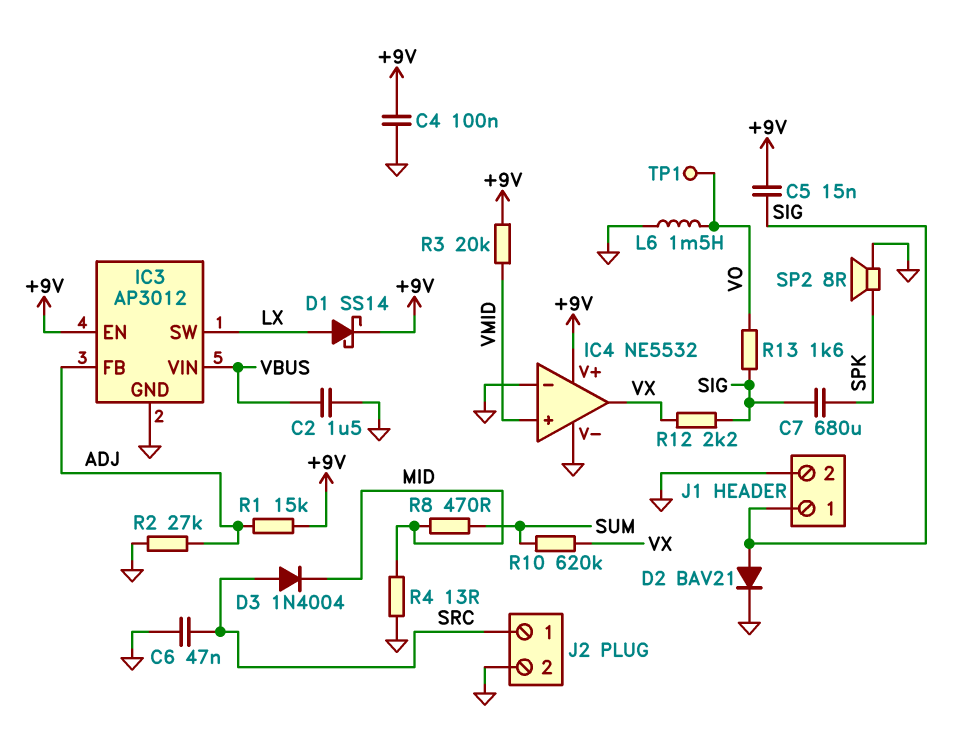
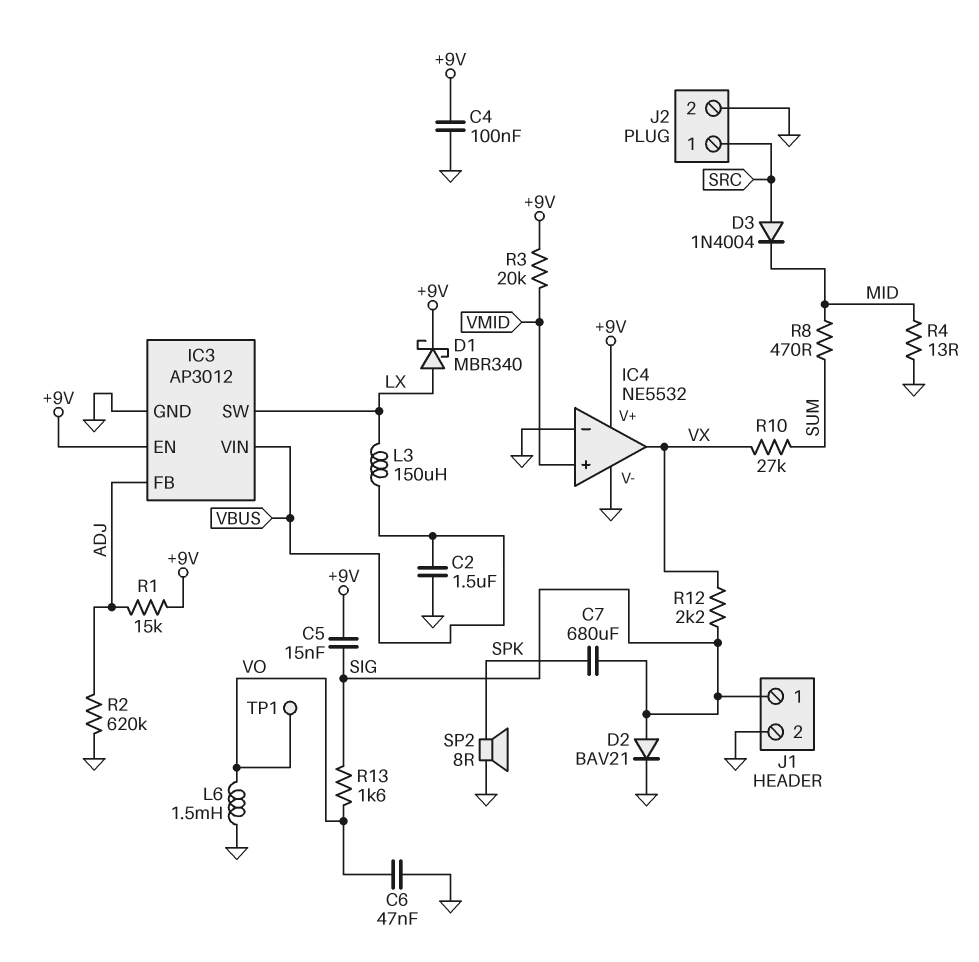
C6: 47nF (GND, SRC) -> 47nF (GND, VO)
D1: schottky SS14 (A LX, K +9V) -> schottky MBR340 (A LX, K +9V)
L3: none -> 150uH (LX, VBUS)
R2: 27k (ADJ, GND) -> 620k (ADJ, GND)
R10: 620k (SUM, VX) -> 27k (SUM, VX)

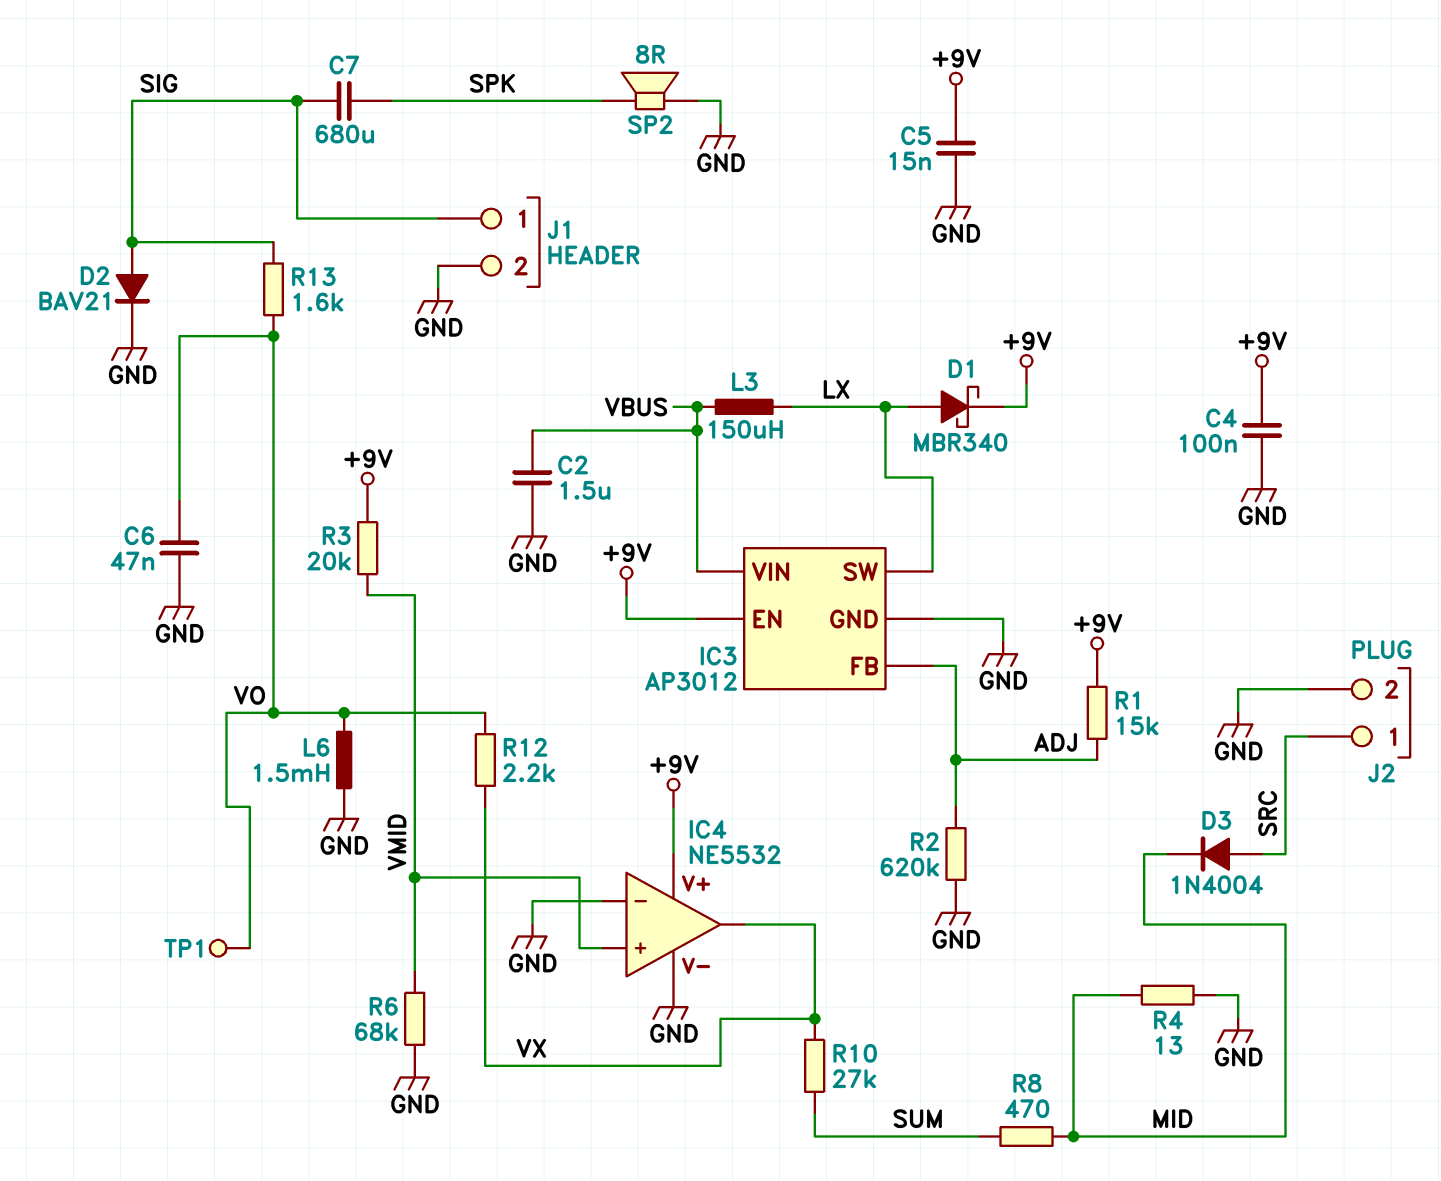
C5: 15nF (+9V, SIG) -> 15nF (+9V, GND)
R6: none -> 68k (GND, VMID)
R12: 2.2k (SIG, VX) -> 2.2k (VO, VX)

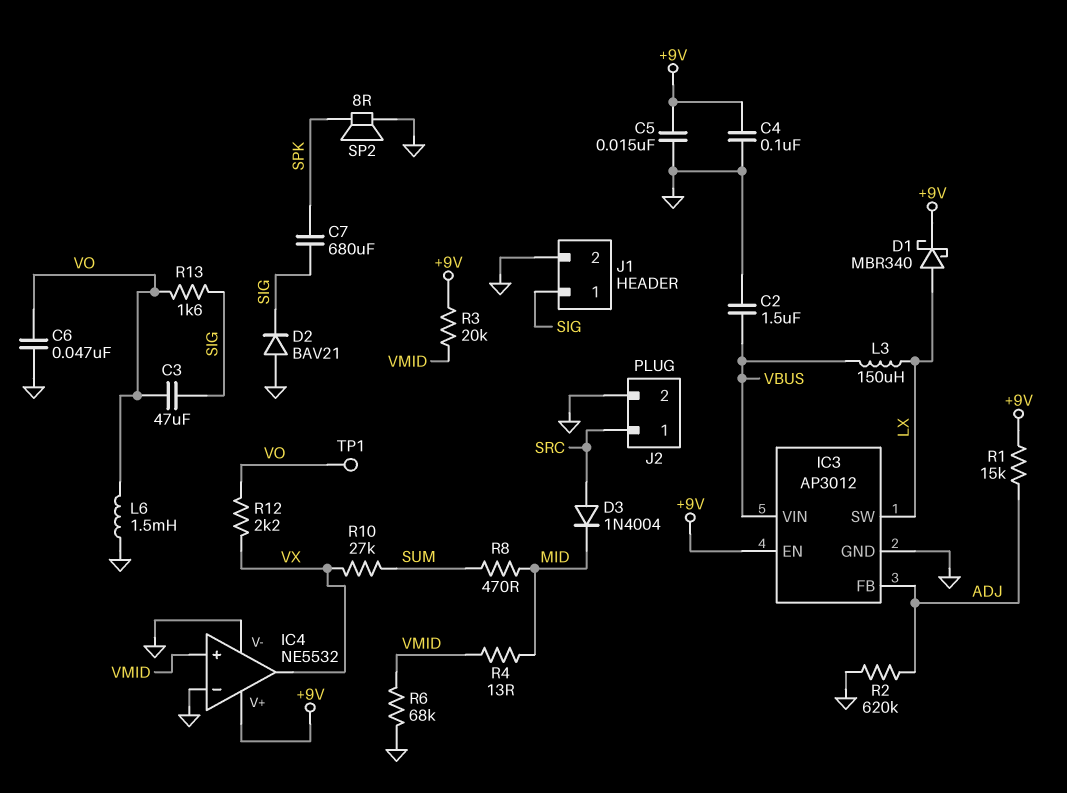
C3: none -> 47uF (SIG, VO)
D2: diode BAV21 (A SIG, K GND) -> diode BAV21 (A GND, K SIG)
R4: 13 (GND, MID) -> 13 (MID, VMID)

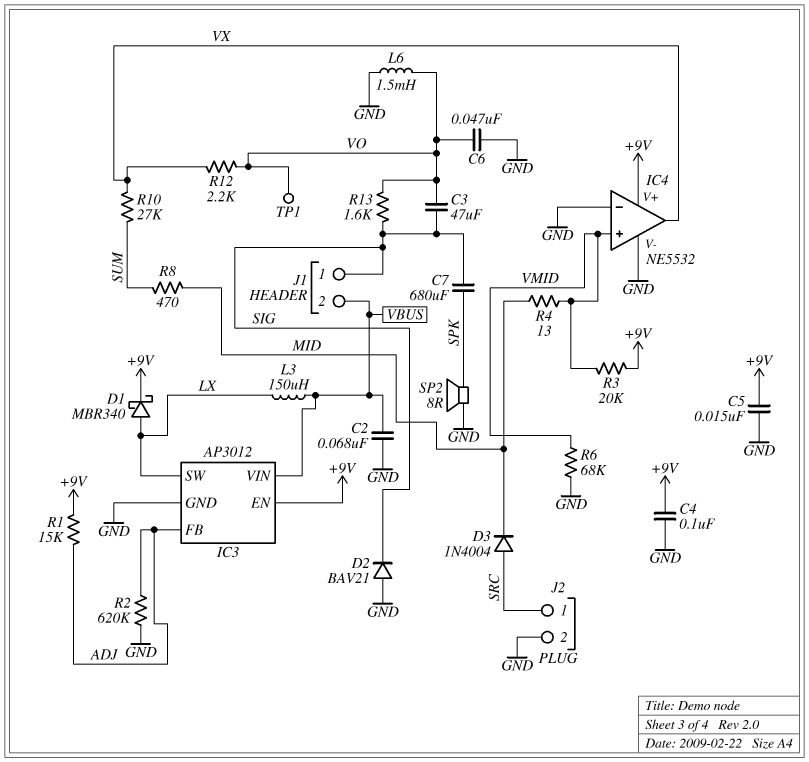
C2: 1.5uF (GND, VBUS) -> 68nF (GND, VBUS)
J1 pin 2: GND -> VBUS

